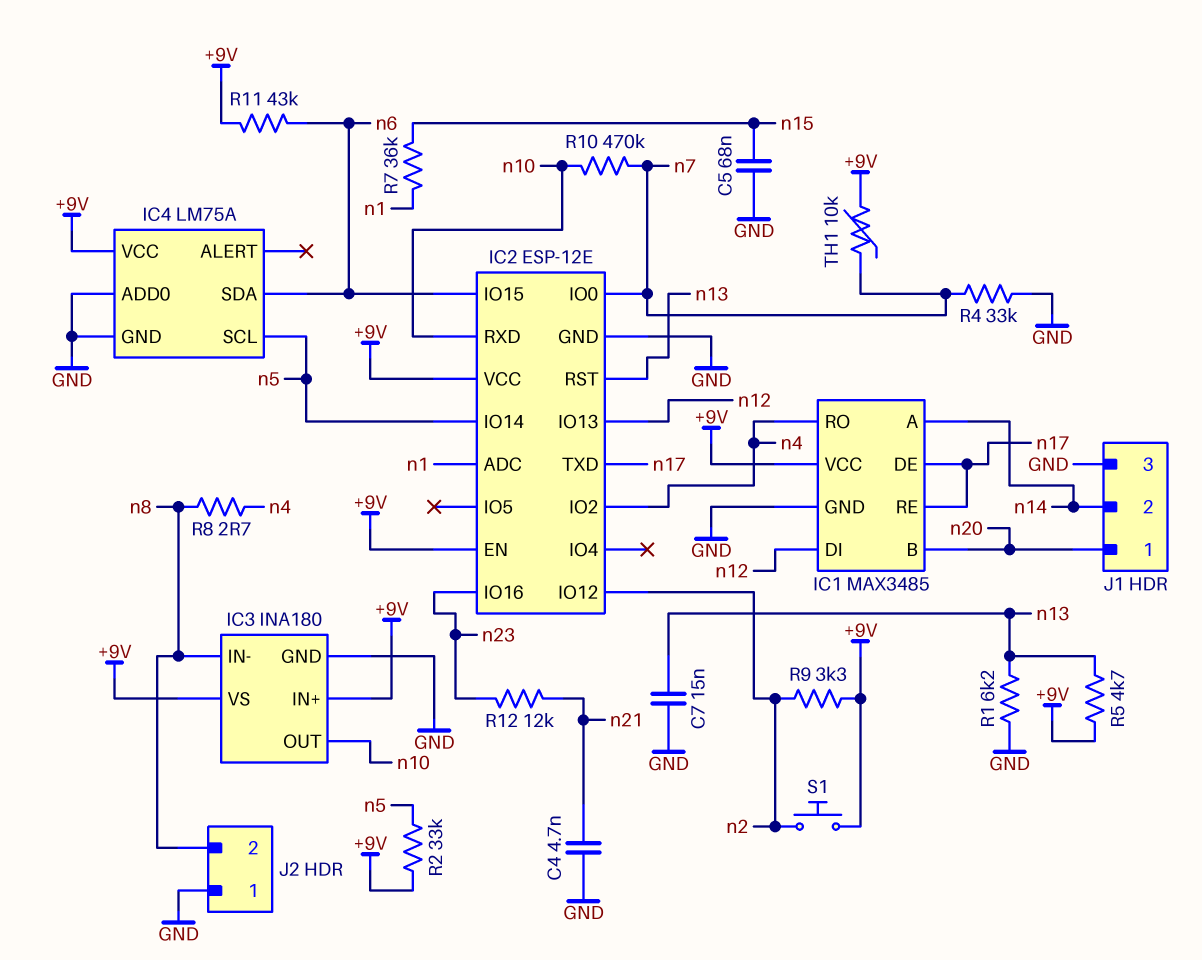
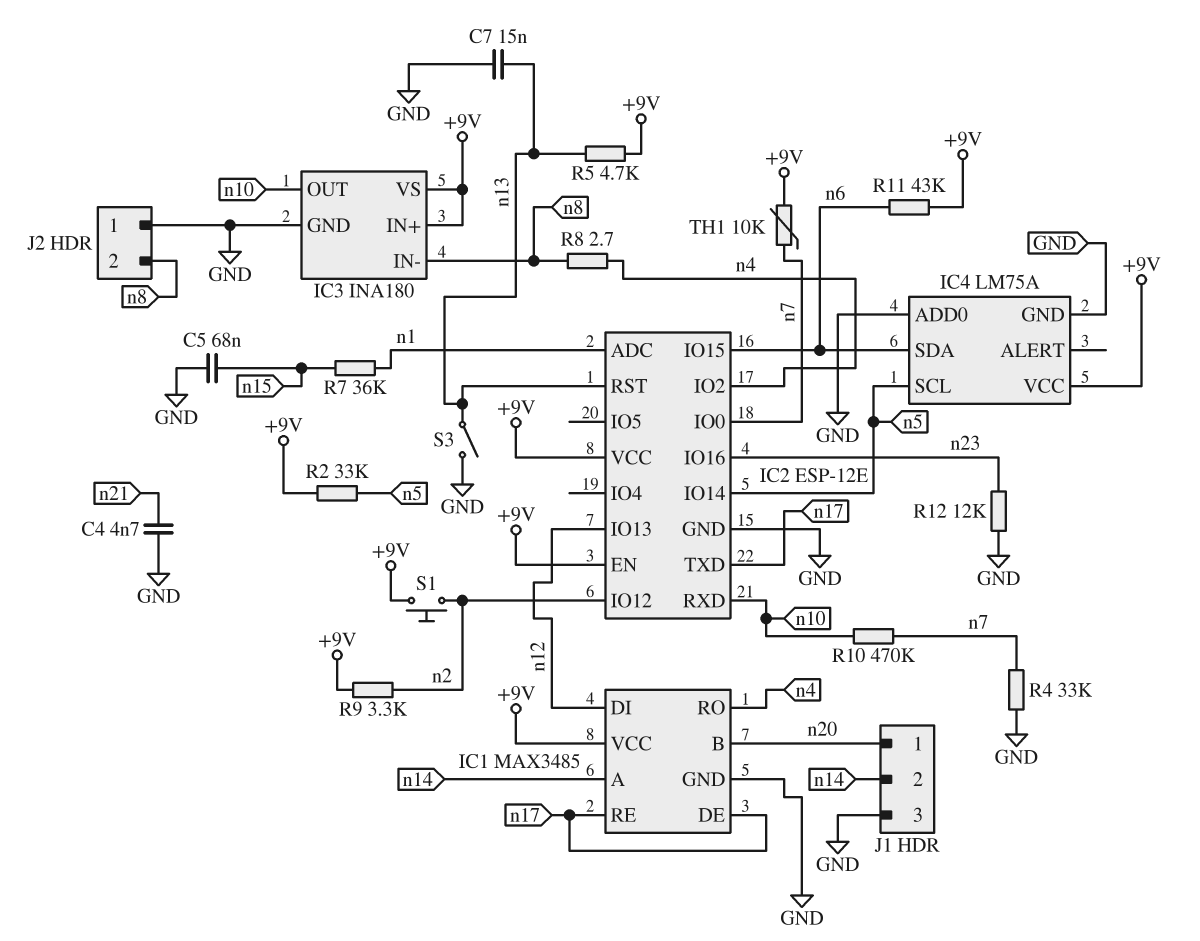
R1: 6.2k (GND, n13) -> none
R12: 12k (n21, n23) -> 12k (GND, n23)
S3: none -> switch (GND, n13)

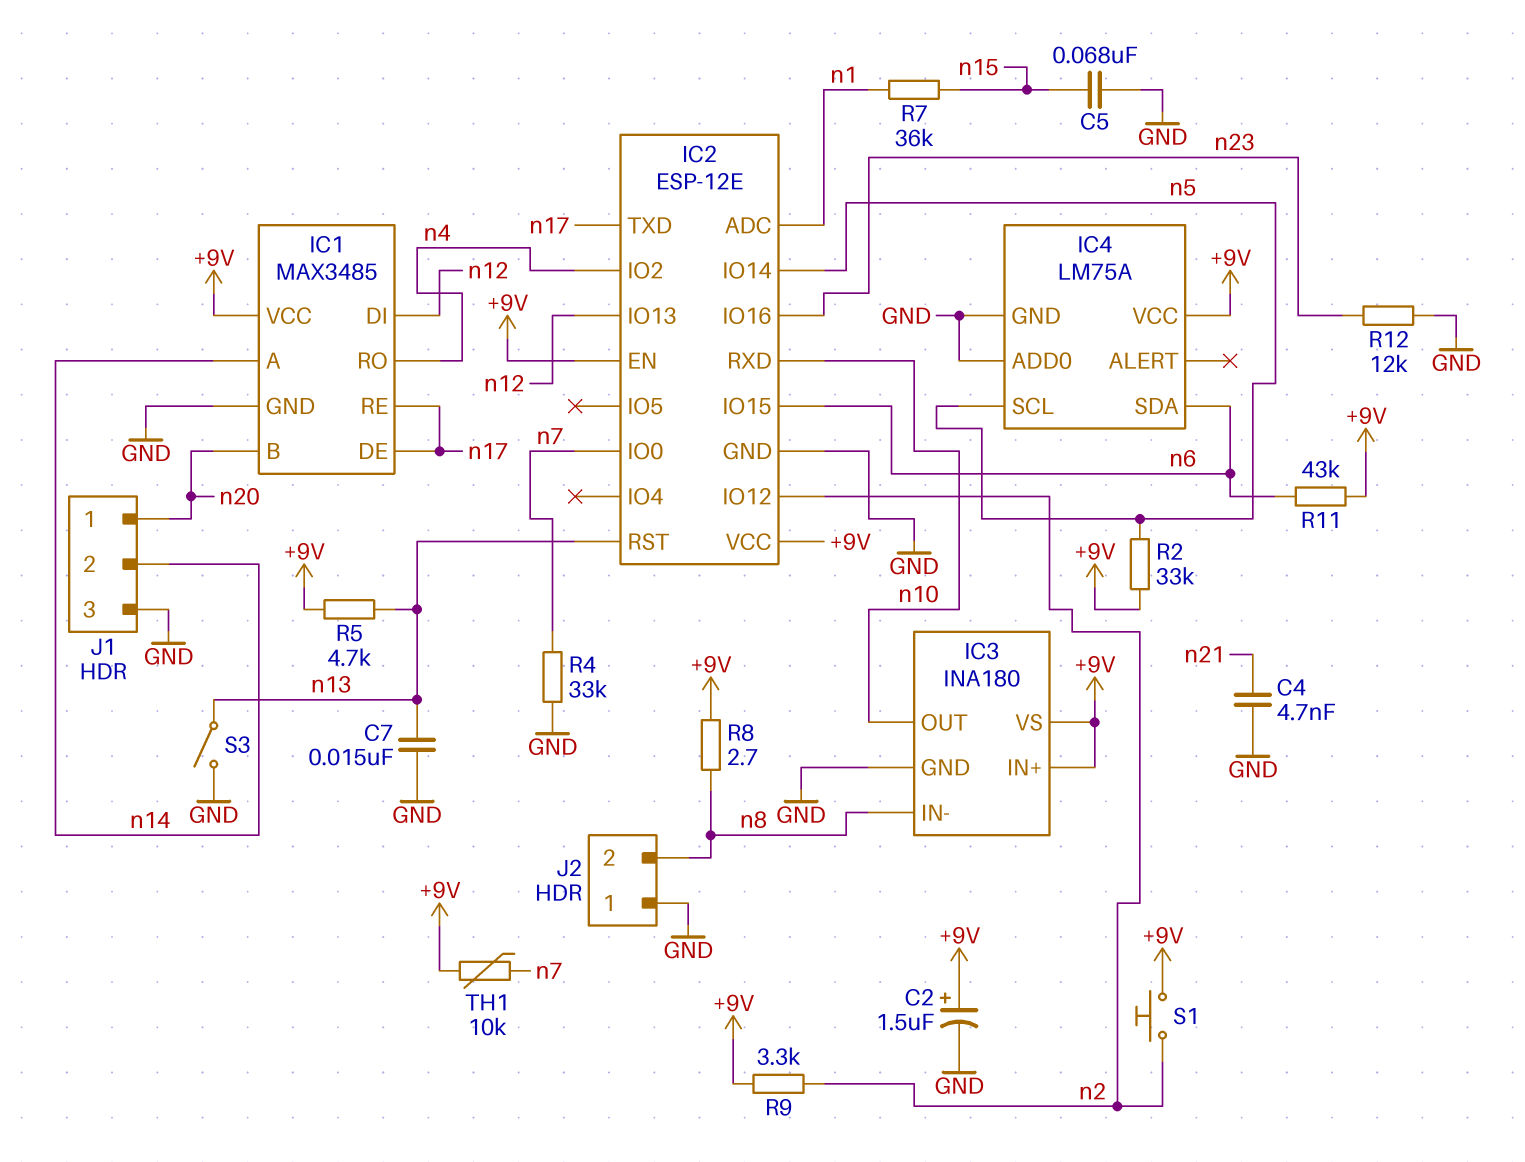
C2: none -> 1.5uF (plus +9V, minus GND)
R8: 2.7 (n4, n8) -> 2.7 (+9V, n8)
R10: 470k (n7, n10) -> none

